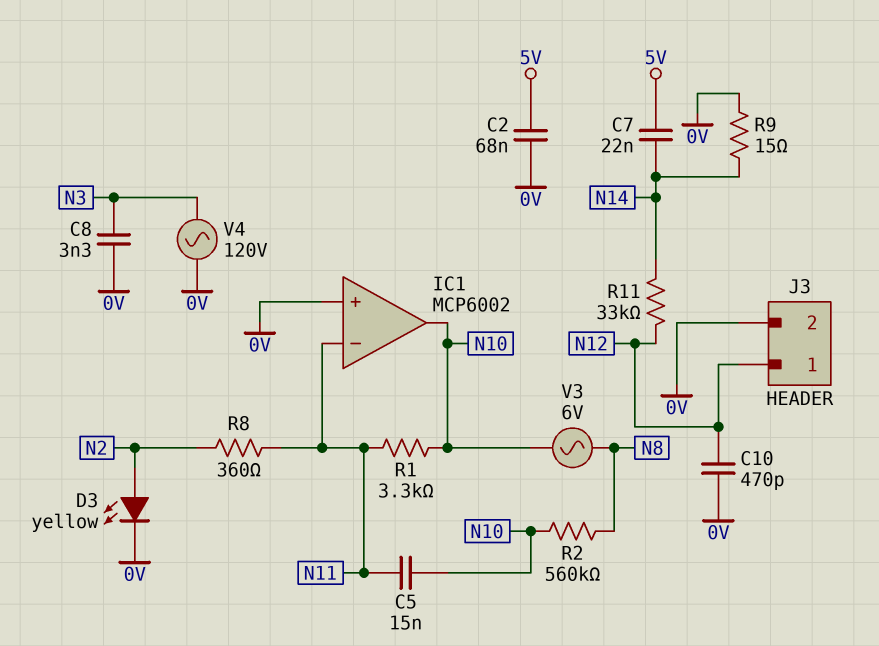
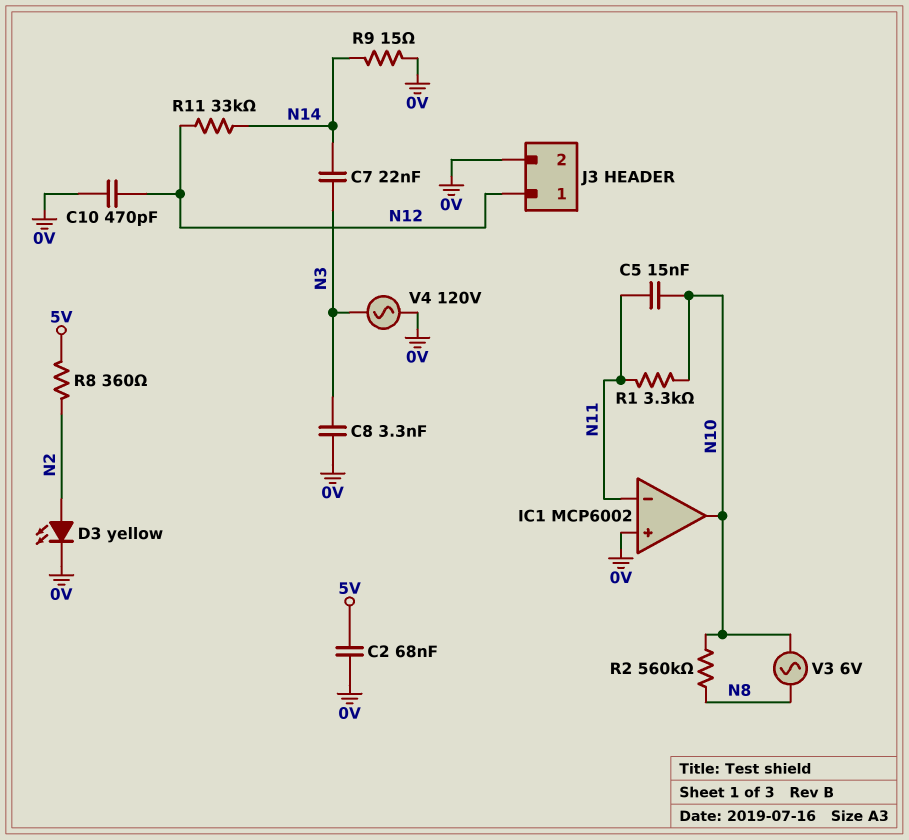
C7: 22nF (5V, N14) -> 22nF (N3, N14)
R8: 360 (N2, N11) -> 360 (5V, N2)

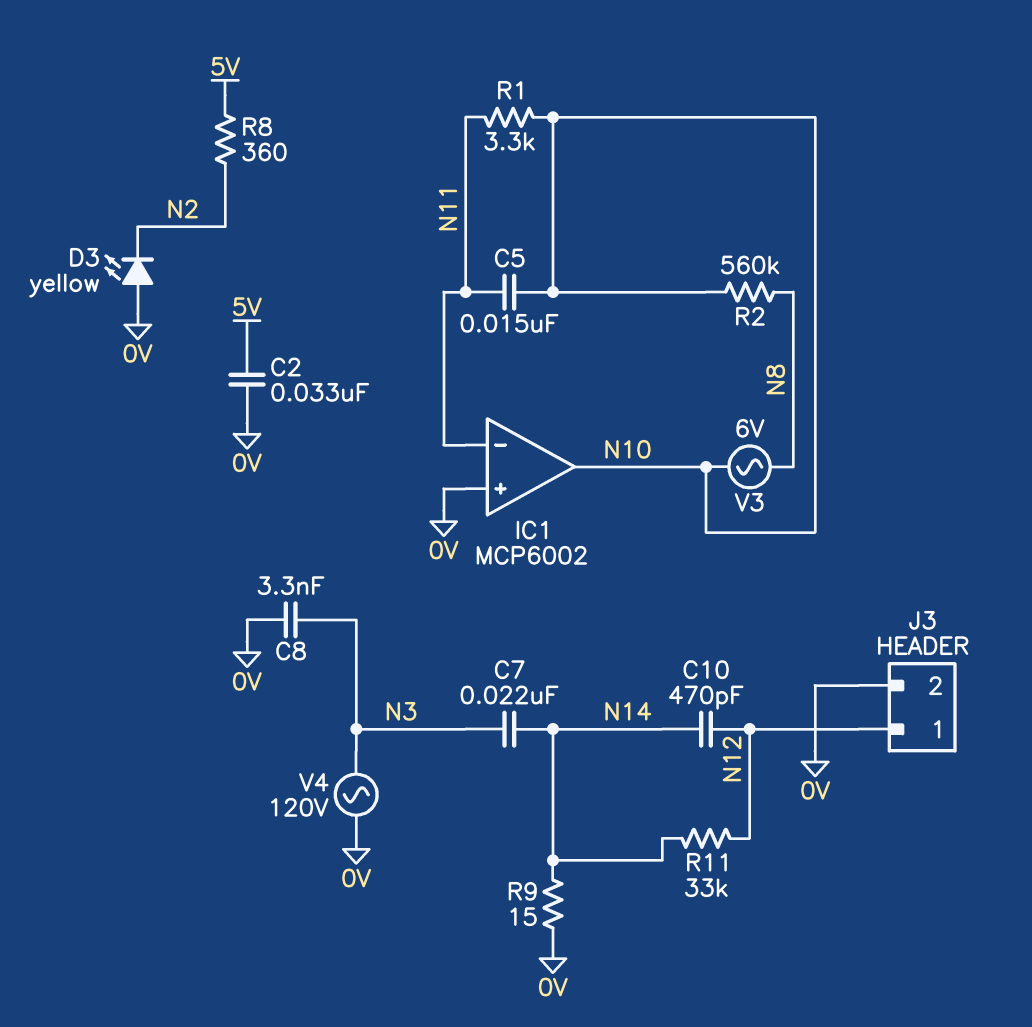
C2: 68nF (0V, 5V) -> 33nF (0V, 5V)
C10: 470pF (0V, N12) -> 470pF (N12, N14)
D3: LED yellow (A N2, K 0V) -> LED yellow (A 0V, K N2)

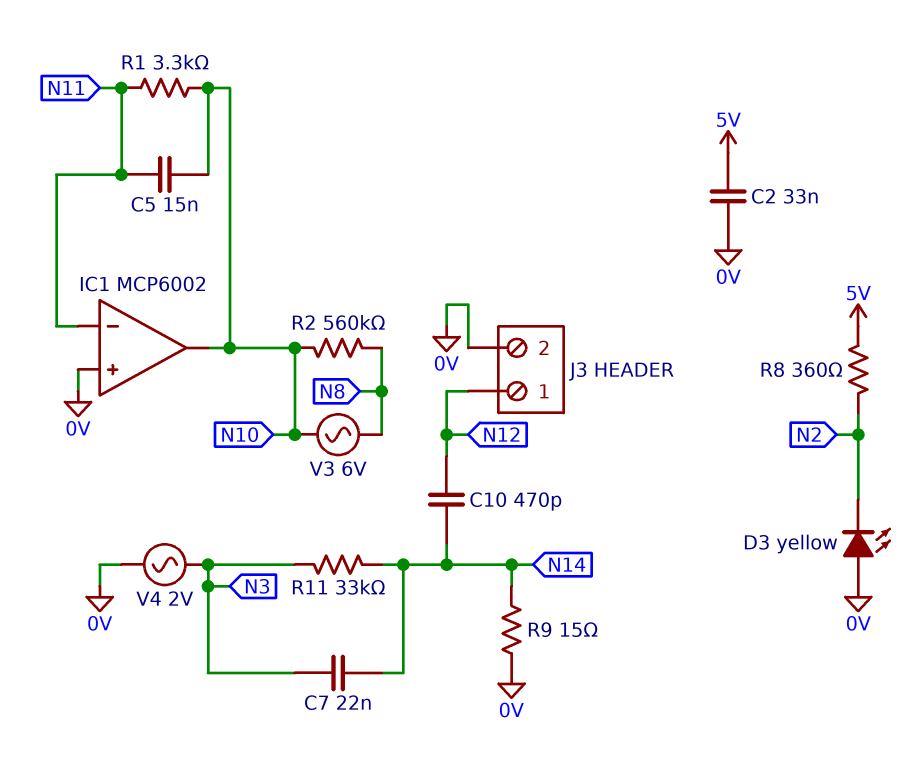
C8: 3.3nF (0V, N3) -> none
R11: 33k (N12, N14) -> 33k (N3, N14)
V4: AC 120V (0V, N3) -> AC 2V (0V, N3)

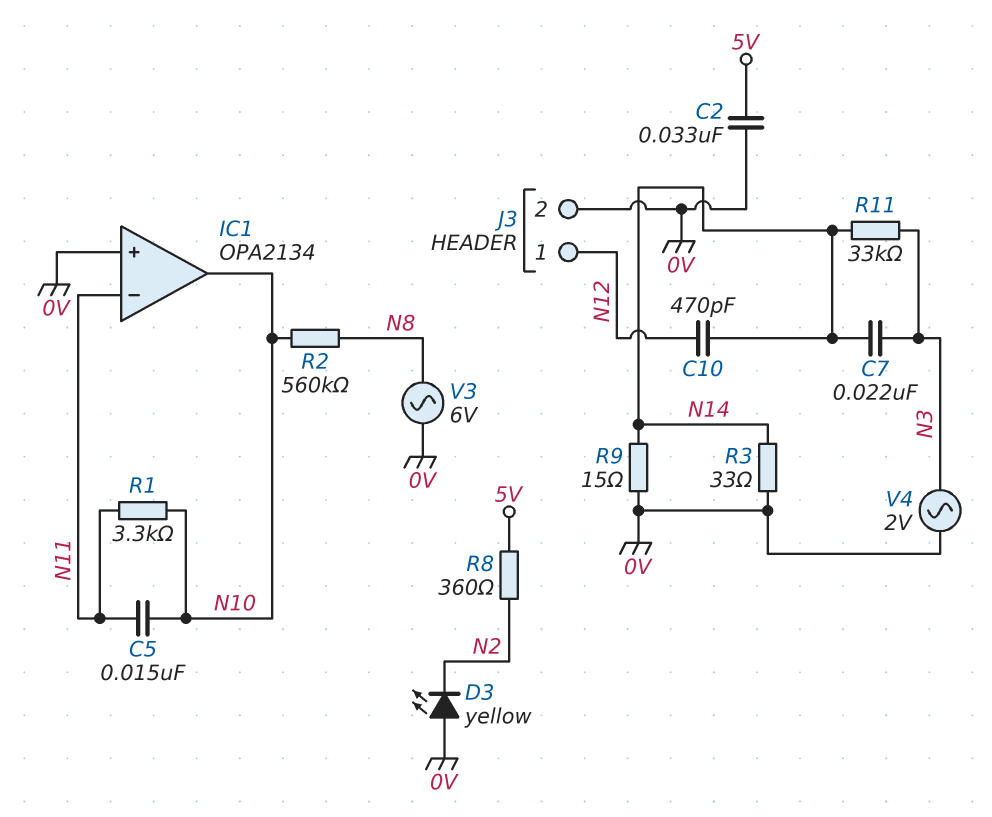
IC1: MCP6002 -> OPA2134
R3: none -> 33 (0V, N14)
V3: AC 6V (N8, N10) -> AC 6V (0V, N8)

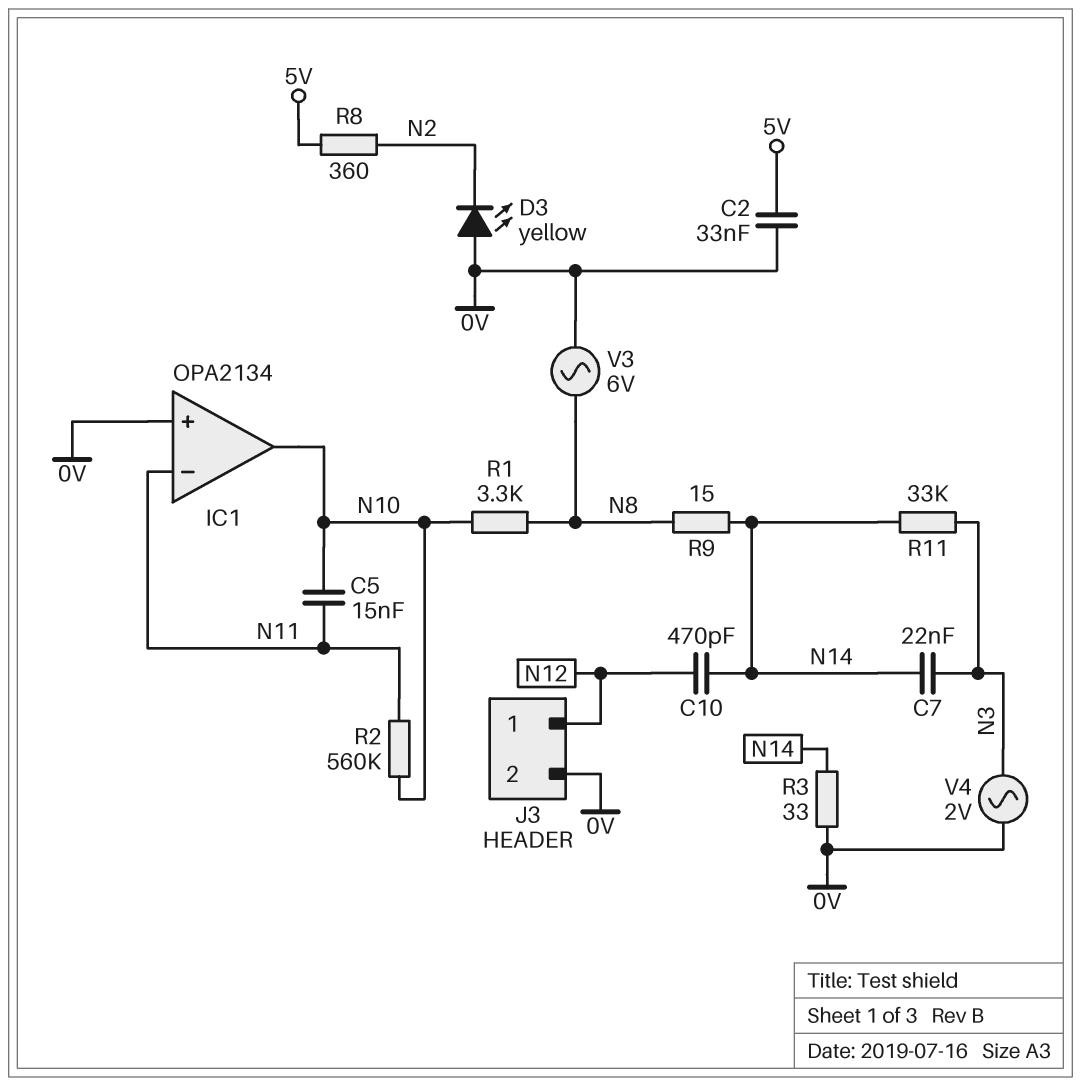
R1: 3.3k (N10, N11) -> 3.3k (N8, N10)
R2: 560k (N8, N10) -> 560k (N10, N11)
R9: 15 (0V, N14) -> 15 (N8, N14)

